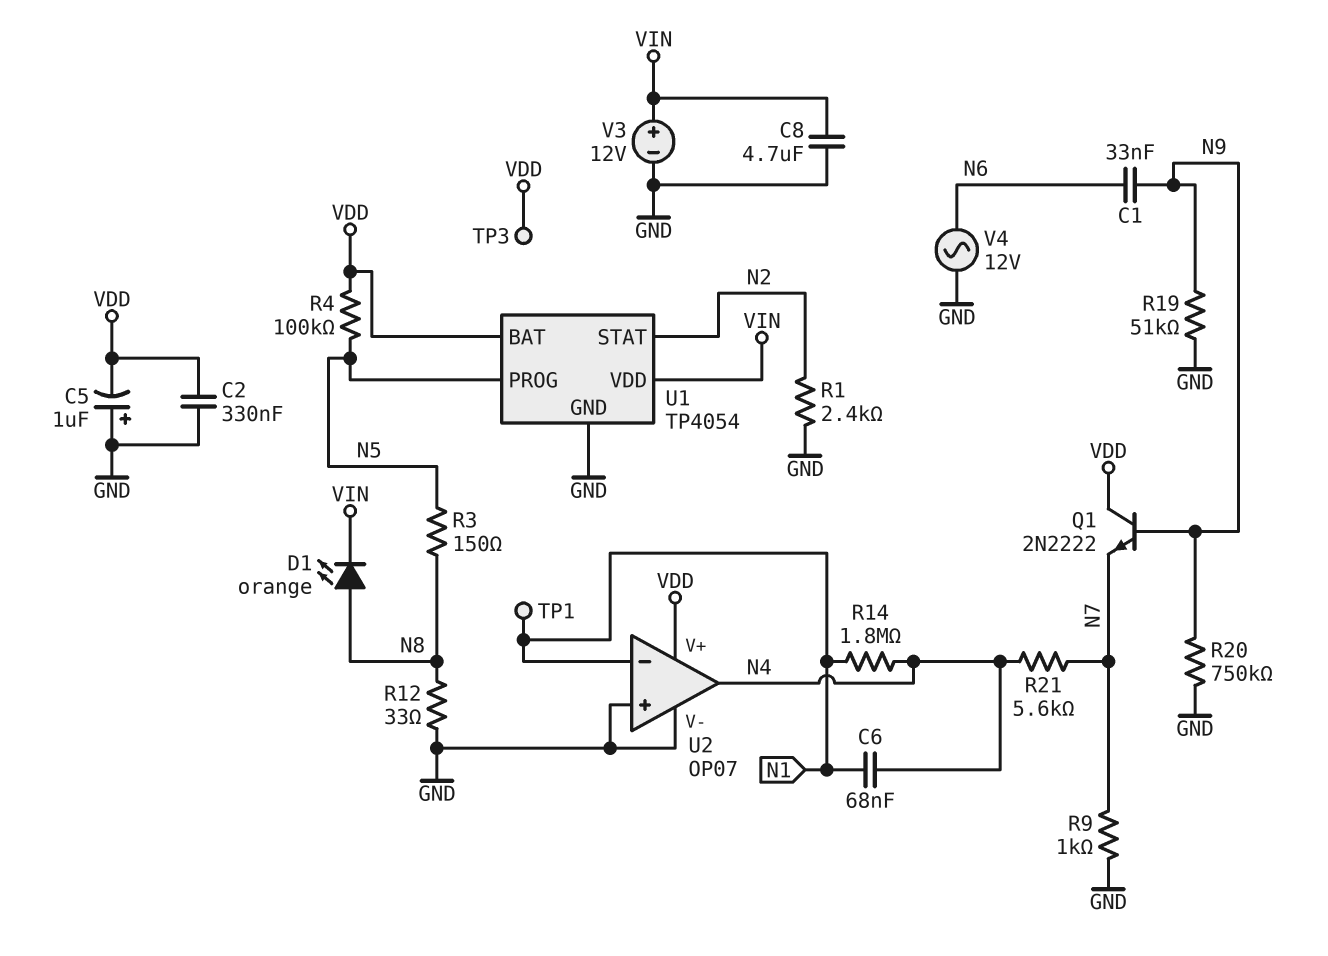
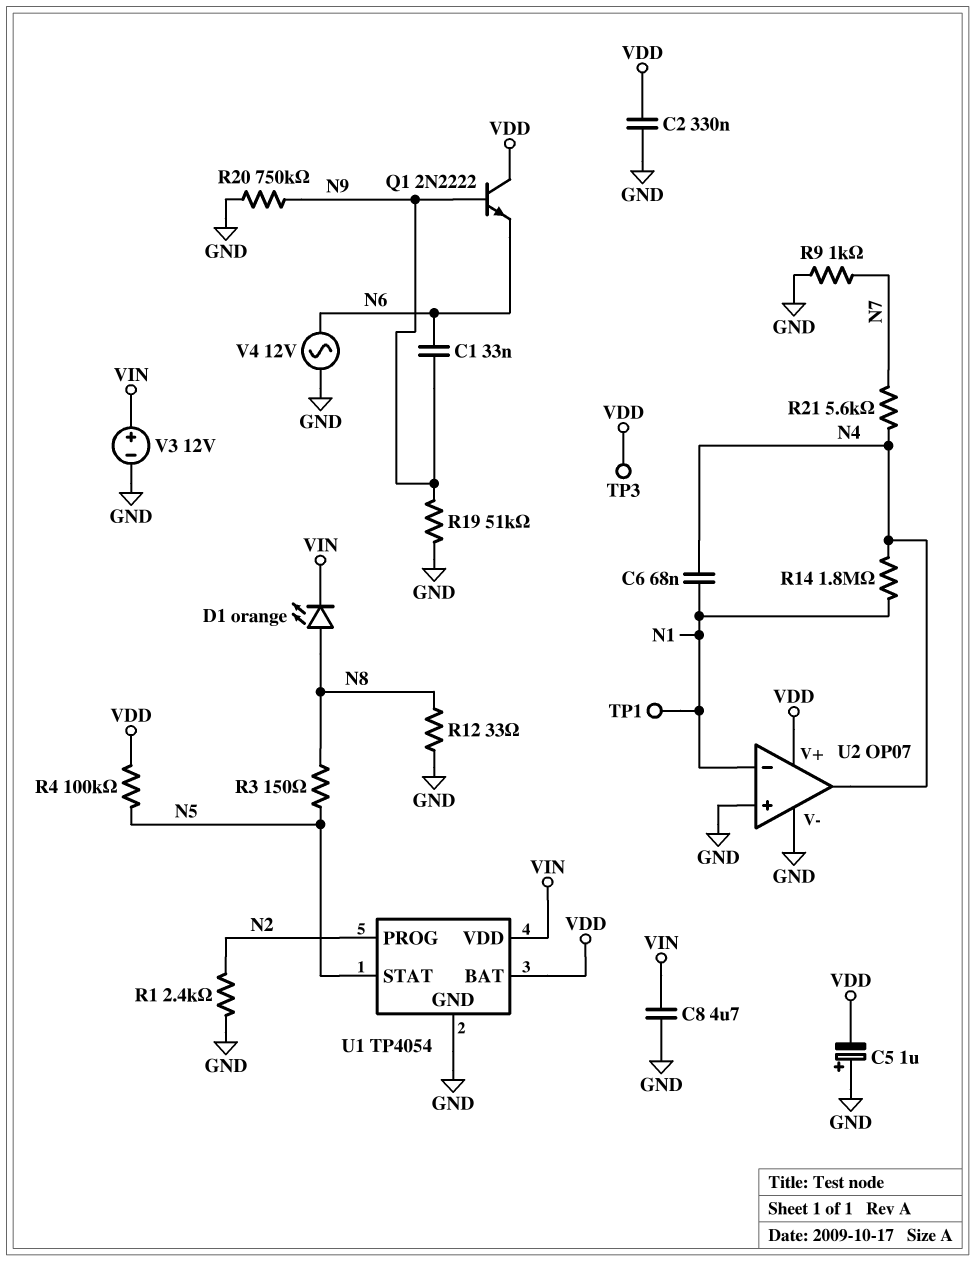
Q1: NPN 2N2222 (B N9, C VDD, E N7) -> NPN 2N2222 (B N9, C VDD, E N6)
U1 pin PROG: N5 -> N2
U1 pin STAT: N2 -> N5

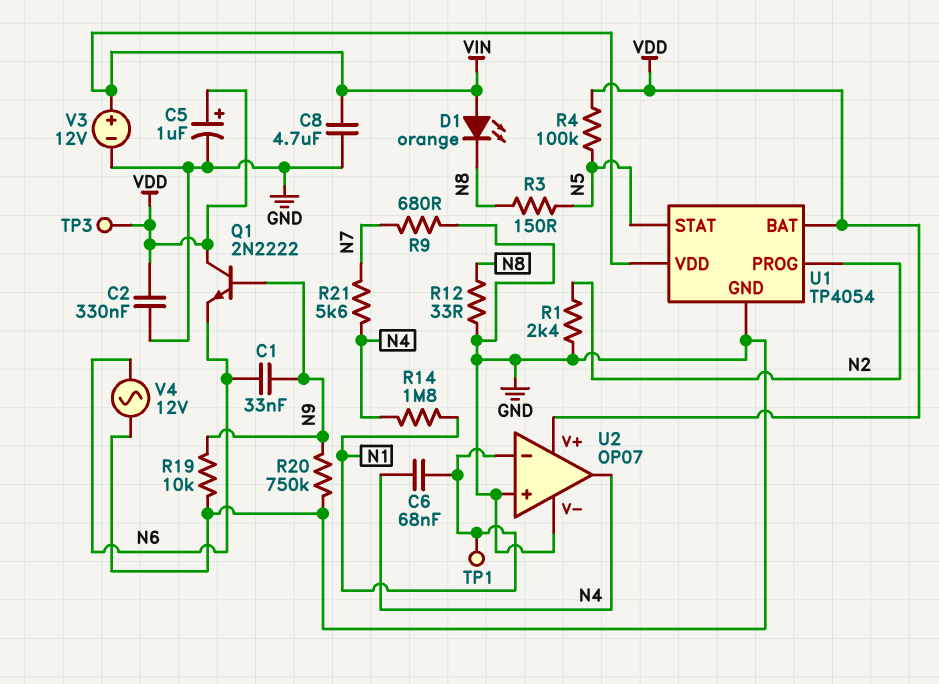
C5: 1uF (plus GND, minus VDD) -> 1uF (plus VDD, minus GND)
D1: LED orange (A N8, K VIN) -> LED orange (A VIN, K N8)
R9: 1k (GND, N7) -> 680 (GND, N7)
R19: 51k (GND, N9) -> 10k (GND, N9)

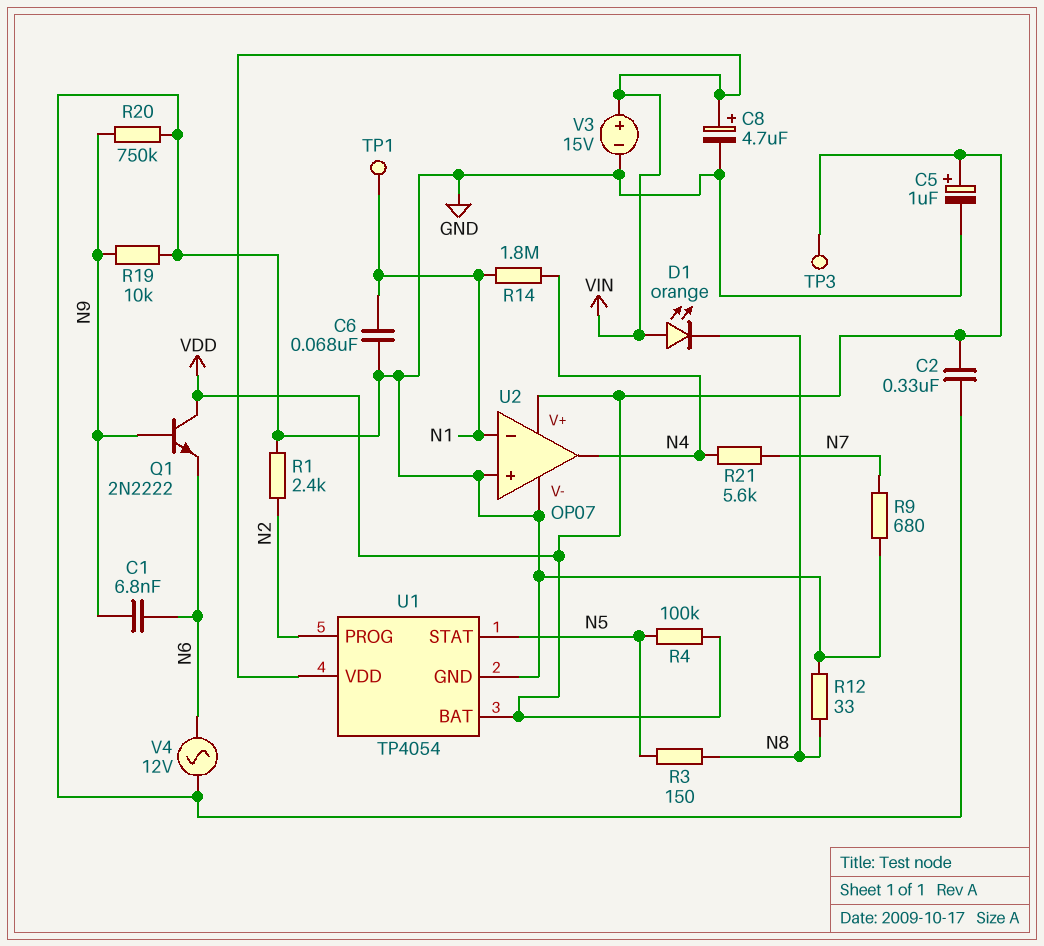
C1: 33nF (N6, N9) -> 6.8nF (N6, N9)
C6: 68nF (N1, N4) -> 68nF (GND, N1)
C8: 4.7uF (GND, VIN) -> 4.7uF (plus VIN, minus GND)
V3: 12V (plus VIN, minus GND) -> 15V (plus VIN, minus GND)

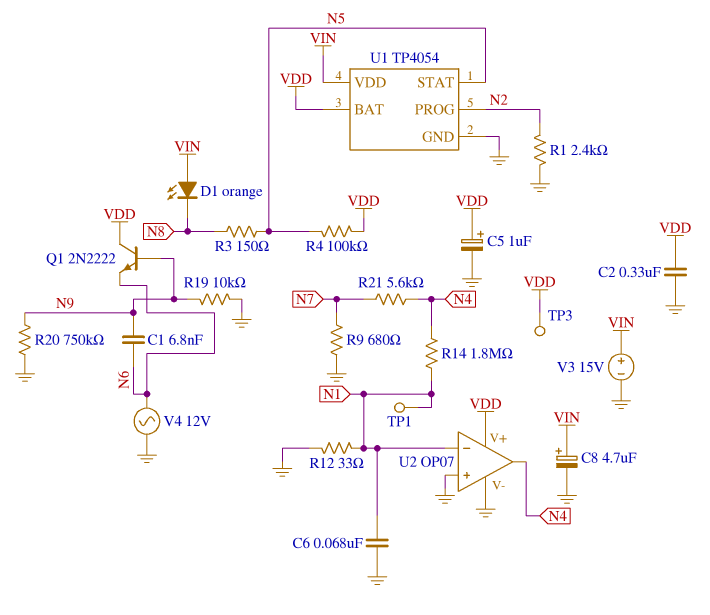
R12: 33 (GND, N8) -> 33 (GND, N1)

